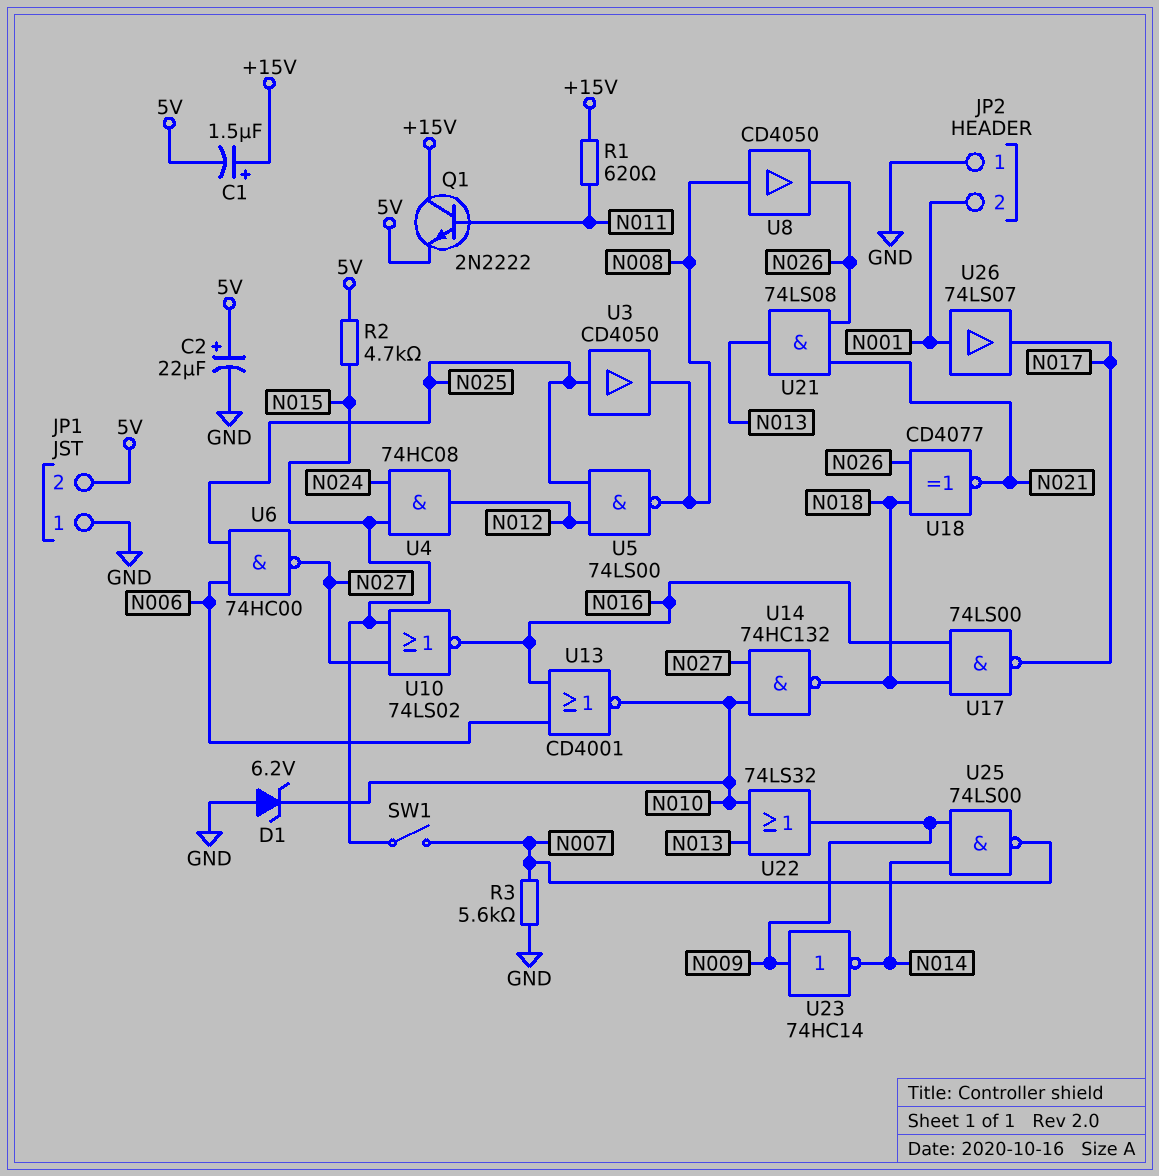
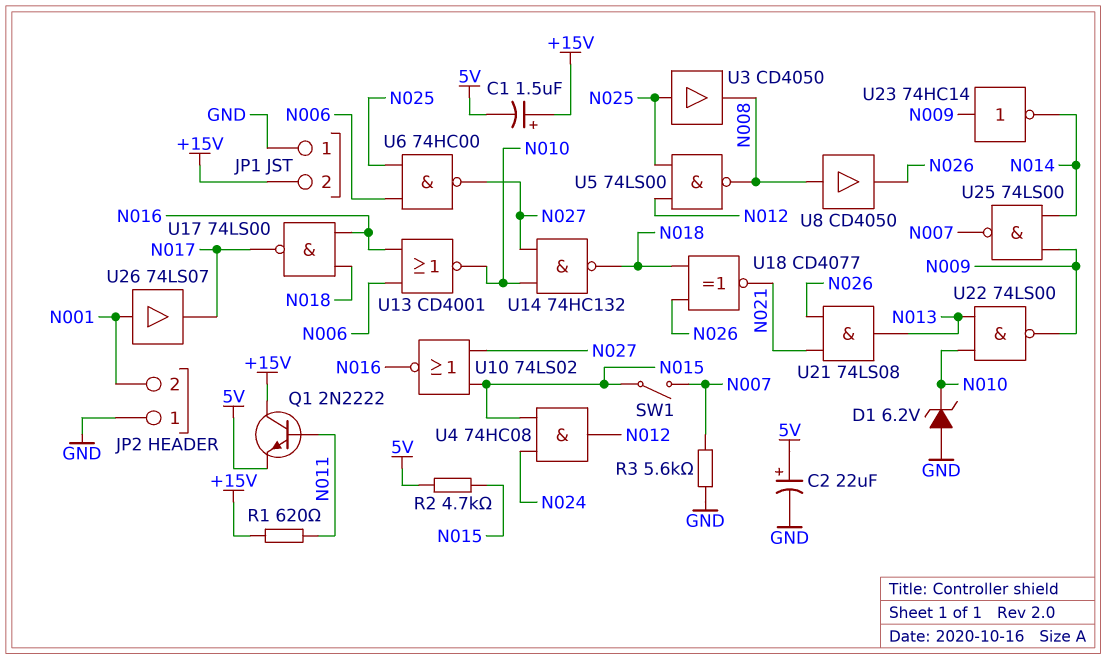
JP1 pin 2: 5V -> +15V
U22: OR 74LS32 (in N010, in N013, out N009) -> NAND 74LS00 (in N010, in N013, out N009)

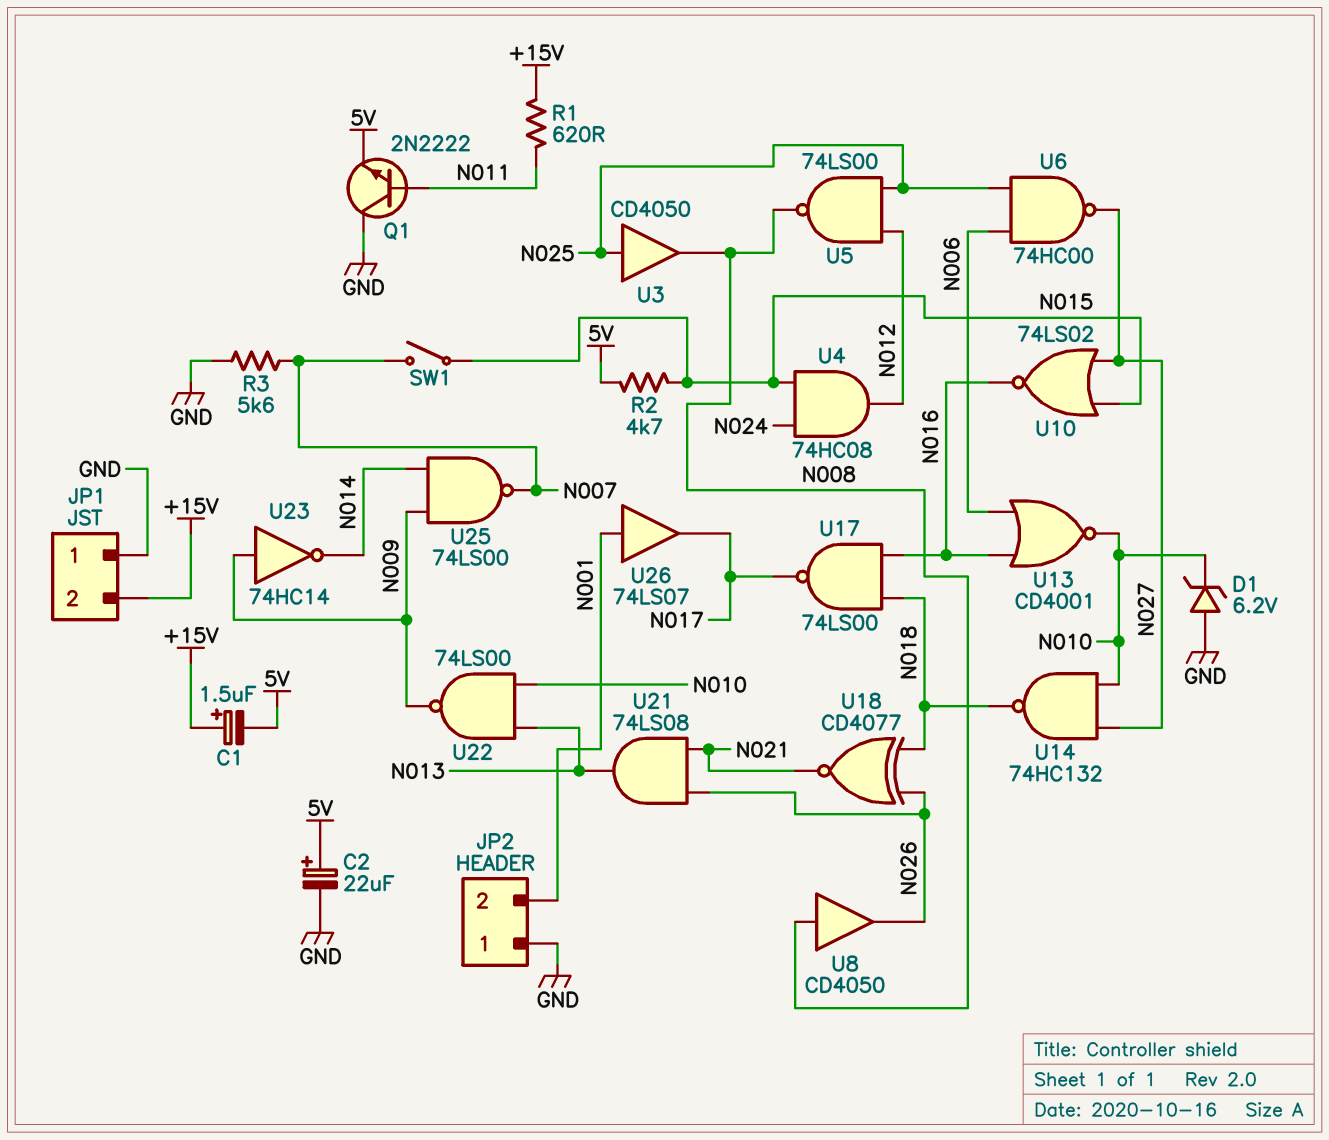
Q1: NPN 2N2222 (B N011, C +15V, E 5V) -> NPN 2N2222 (B N011, C GND, E 5V)

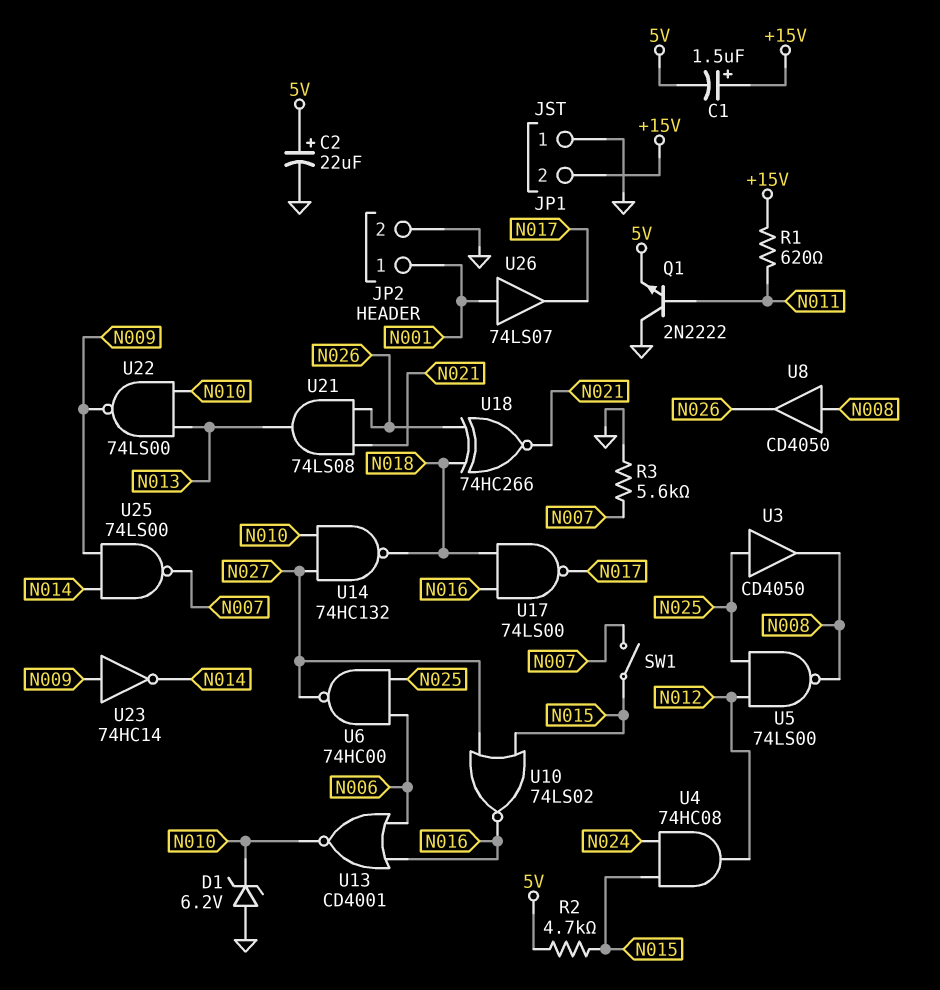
JP2 pin 1: GND -> N001
JP2 pin 2: N001 -> GND
U18: XNOR CD4077 (in N018, in N026, out N021) -> XNOR 74HC266 (in N018, in N026, out N021)

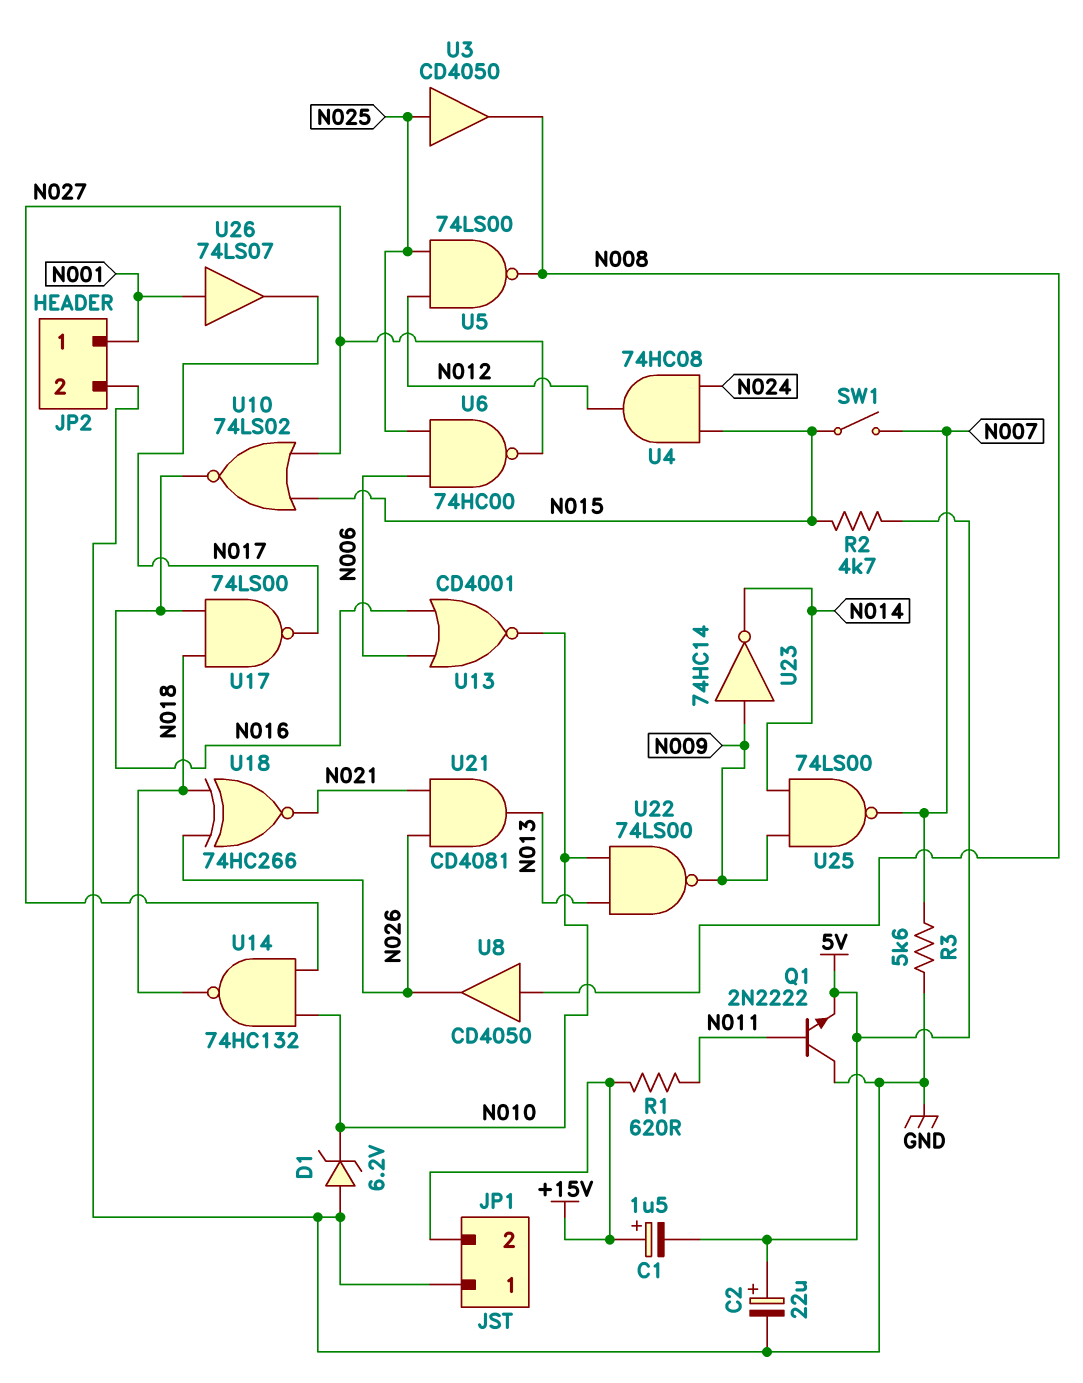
U21: AND 74LS08 (in N021, in N026, out N013) -> AND CD4081 (in N021, in N026, out N013)

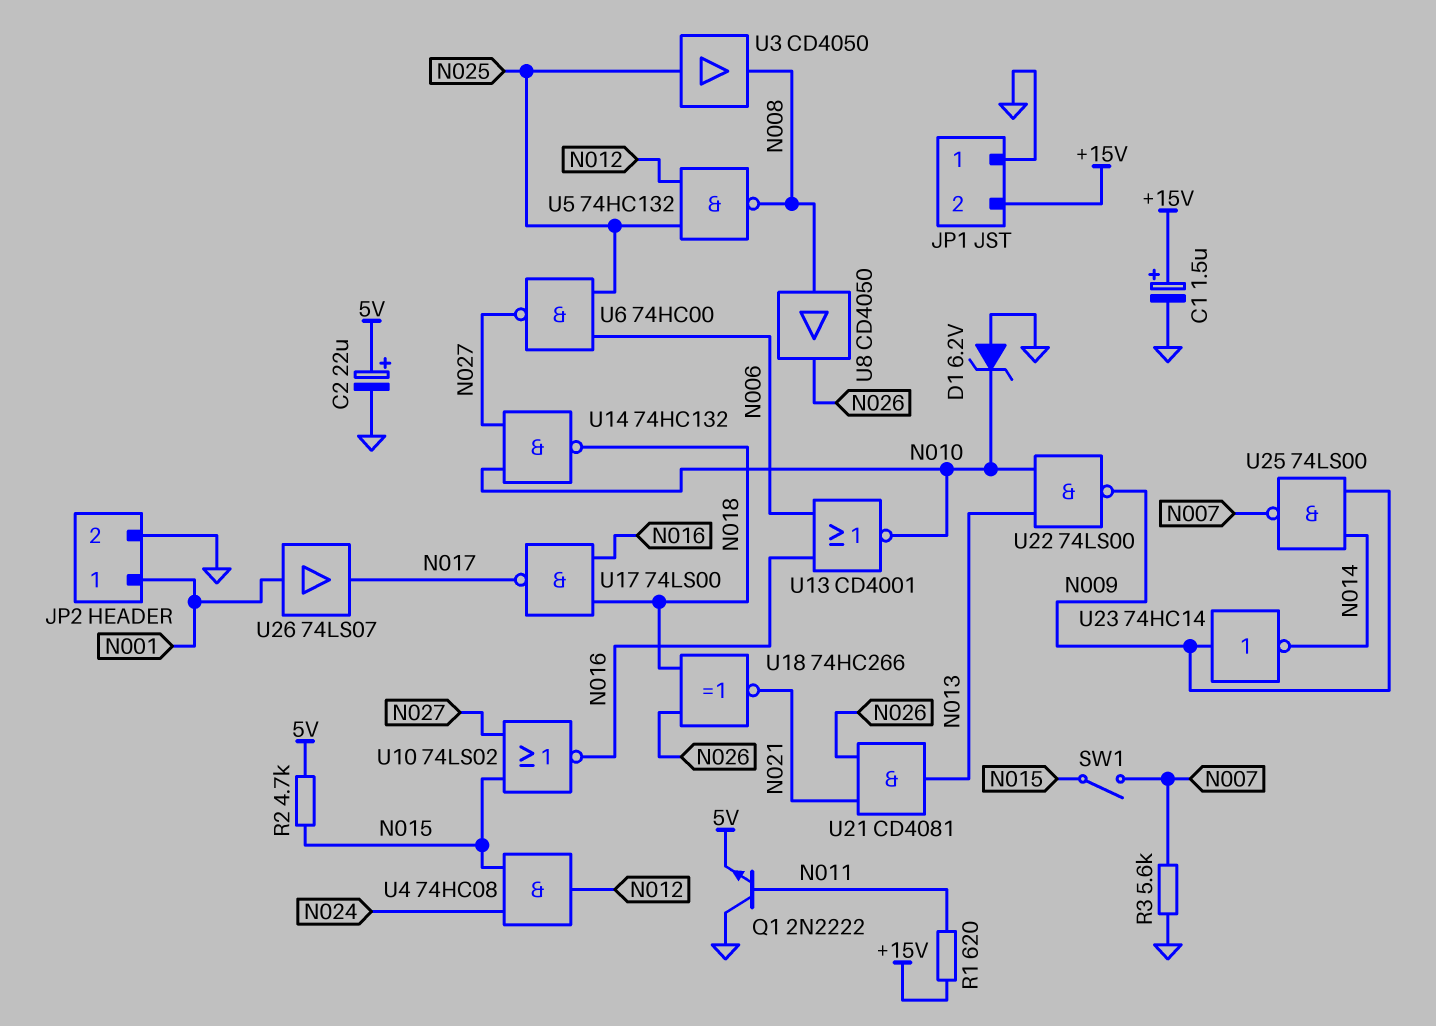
C1: 1.5uF (plus +15V, minus 5V) -> 1.5uF (plus +15V, minus GND)
U5: NAND 74LS00 (in N012, in N025, out N008) -> NAND 74HC132 (in N012, in N025, out N008)

